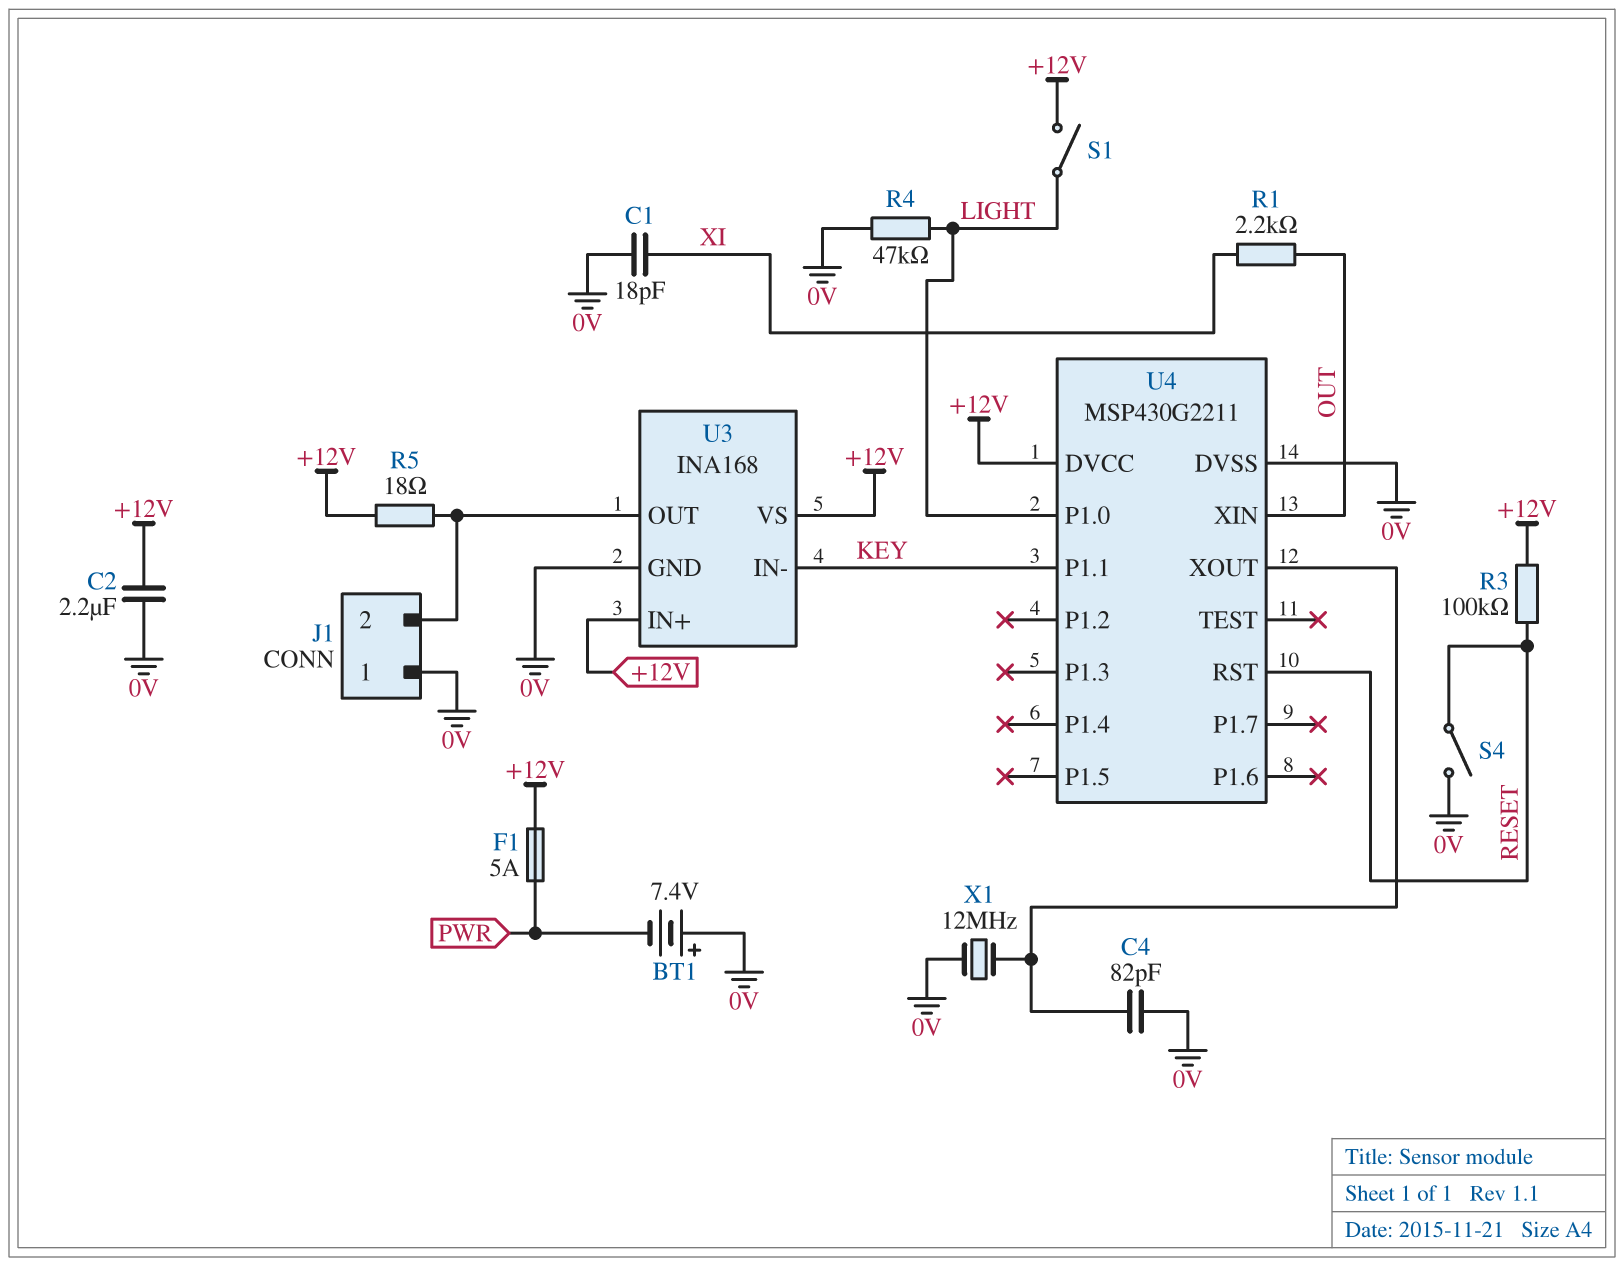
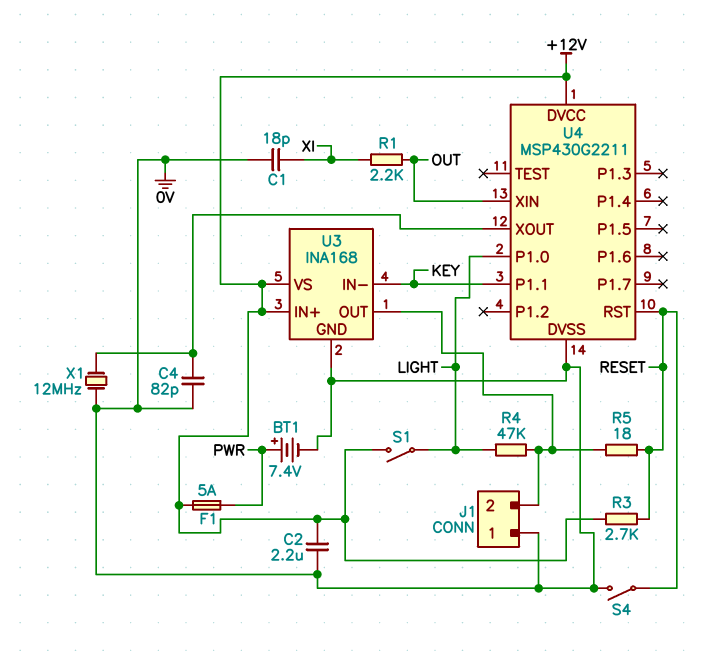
BT1: 7.4V (plus 0V, minus PWR) -> 7.4V (plus PWR, minus 0V)
R3: 100k (+12V, RESET) -> 2.7k (+12V, RESET)
R4: 47k (0V, LIGHT) -> 47k (J1/2, LIGHT)
R5: 18 (+12V, J1/2) -> 18 (J1/2, RESET)

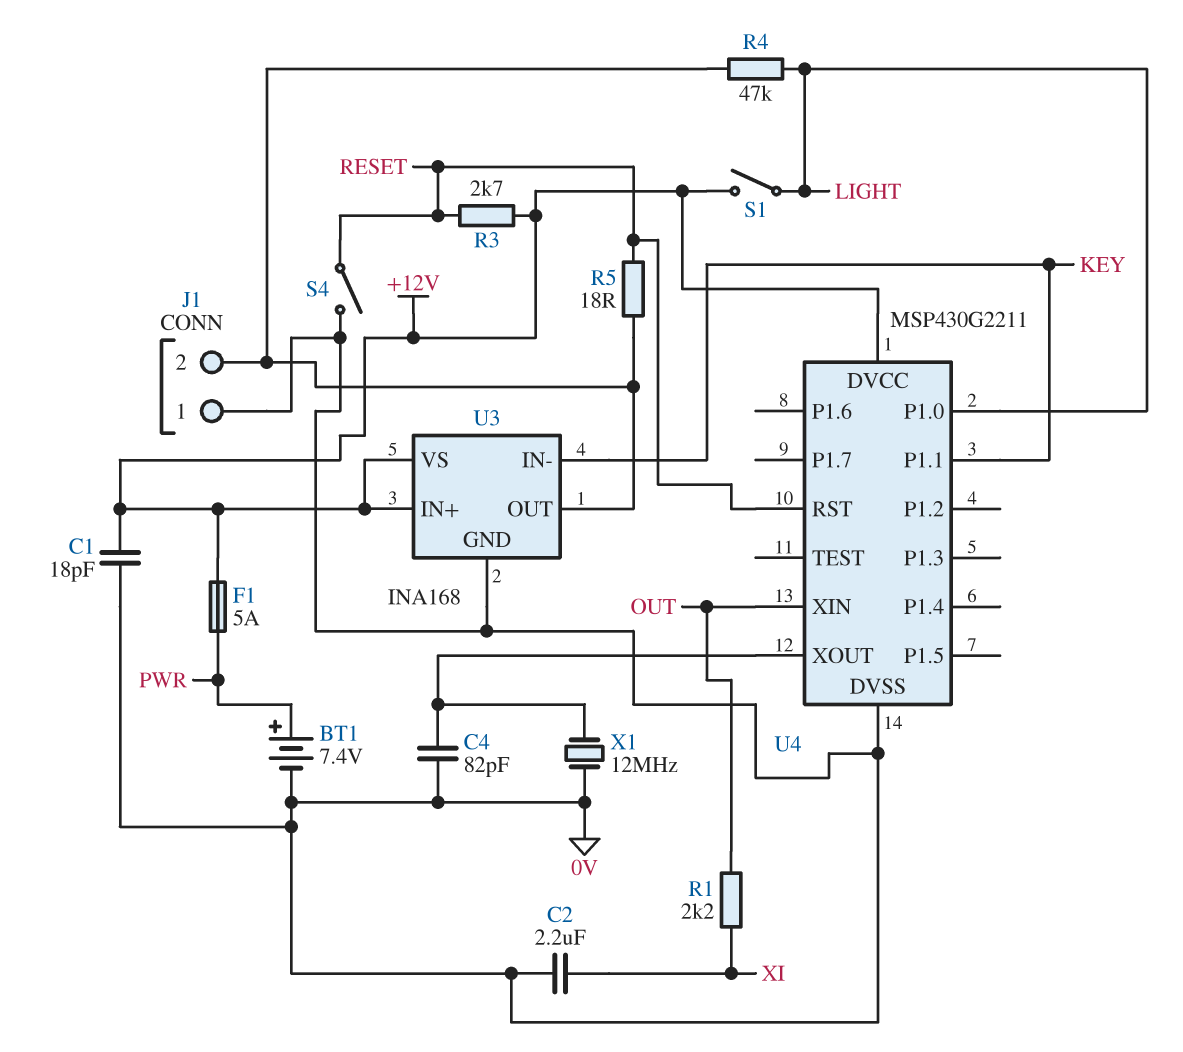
C1: 18pF (0V, XI) -> 18pF (+12V, 0V)
C2: 2.2uF (+12V, 0V) -> 2.2uF (0V, XI)

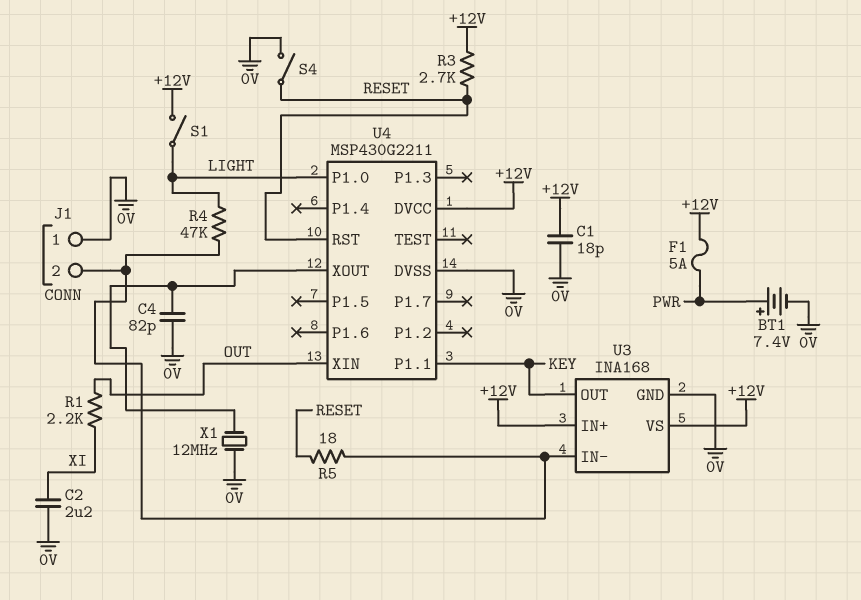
U3 pin IN-: KEY -> J1/2
U3 pin OUT: J1/2 -> KEY

